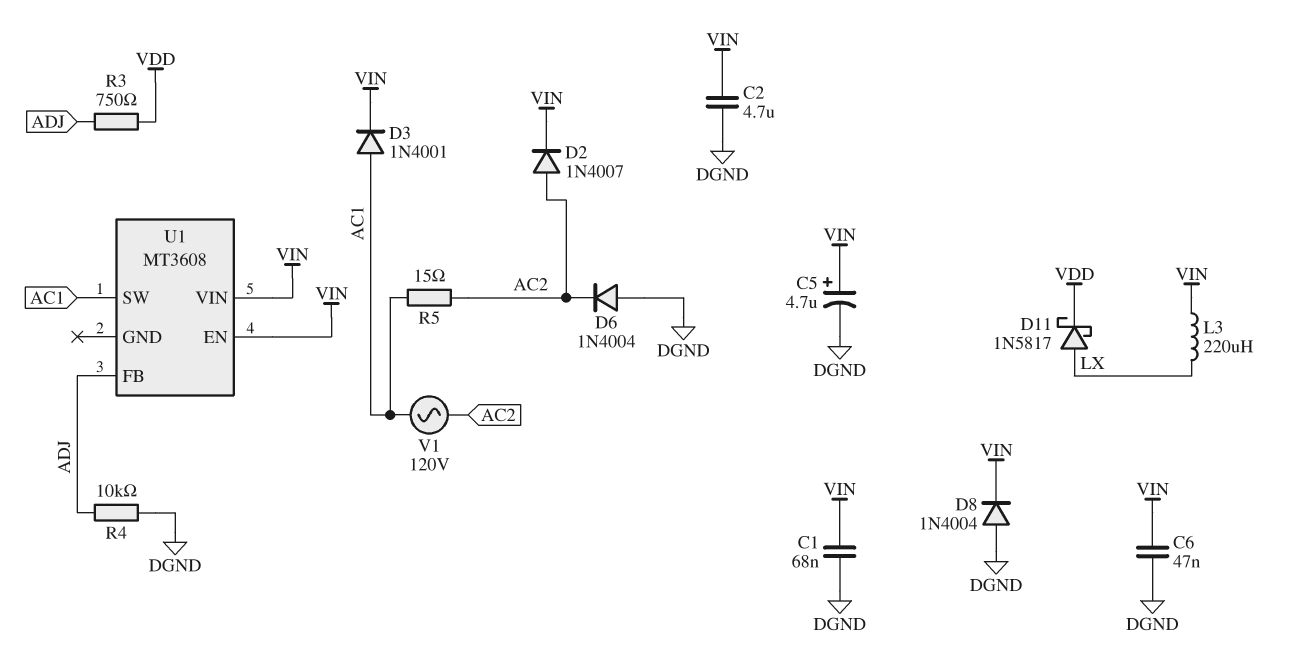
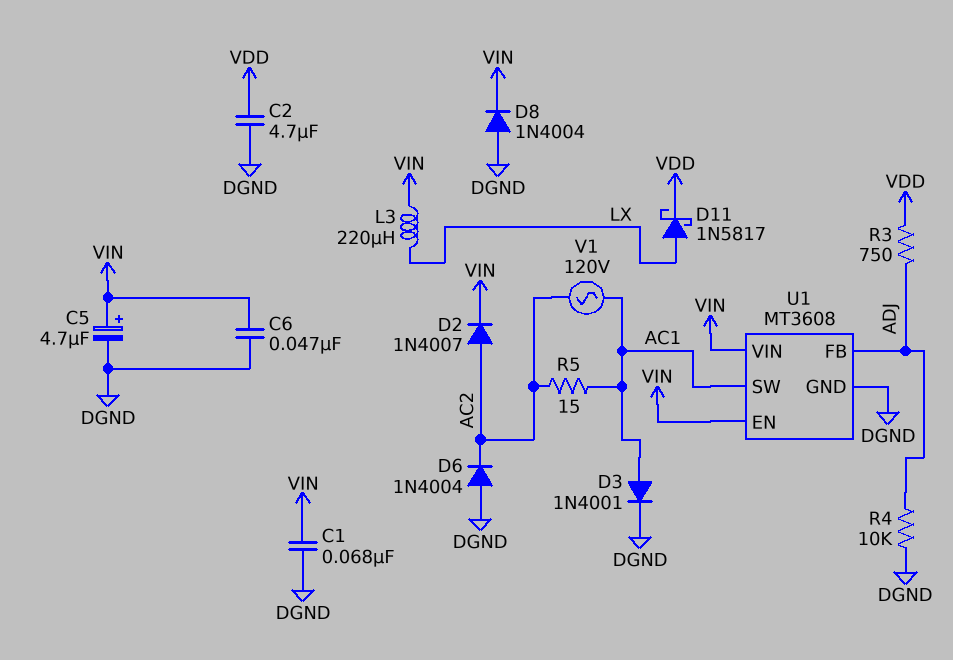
C2: 4.7uF (DGND, VIN) -> 4.7uF (DGND, VDD)
D3: diode 1N4001 (A AC1, K VIN) -> diode 1N4001 (A AC1, K DGND)
U1 pin GND: none -> DGND

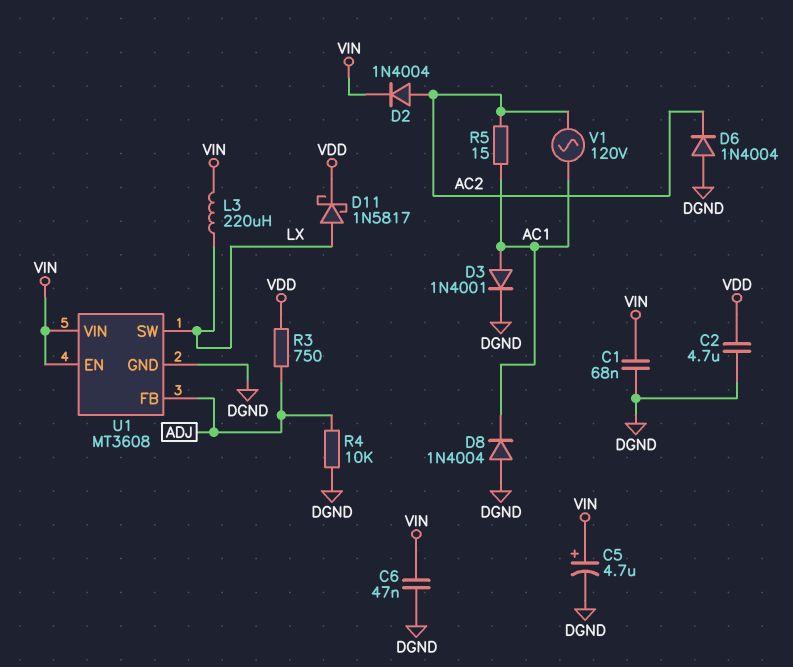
D2: diode 1N4007 (A AC2, K VIN) -> diode 1N4004 (A AC2, K VIN)
D8: diode 1N4004 (A DGND, K VIN) -> diode 1N4004 (A DGND, K AC1)
U1 pin SW: AC1 -> LX

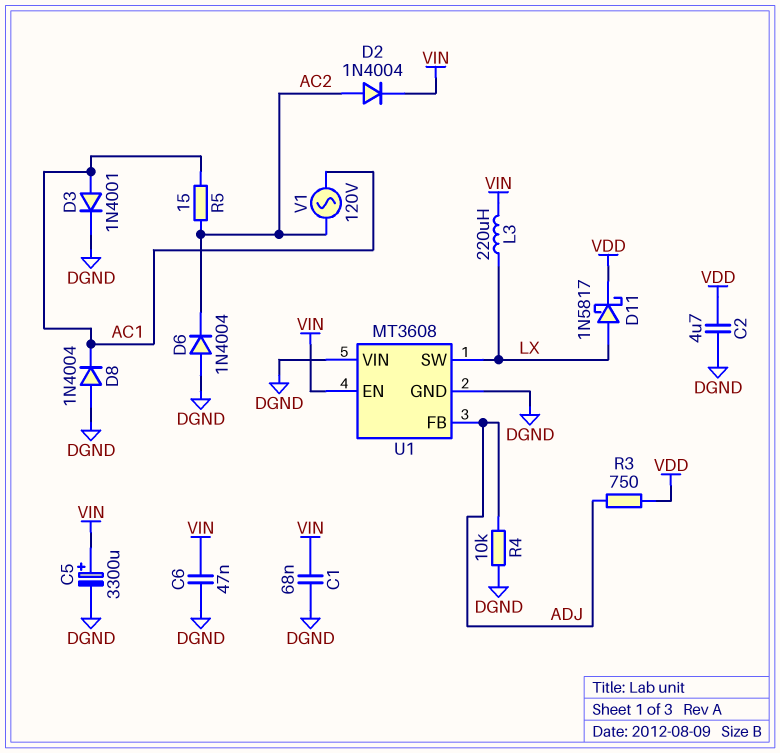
C5: 4.7uF (plus VIN, minus DGND) -> 3300uF (plus VIN, minus DGND)
U1 pin VIN: VIN -> DGND

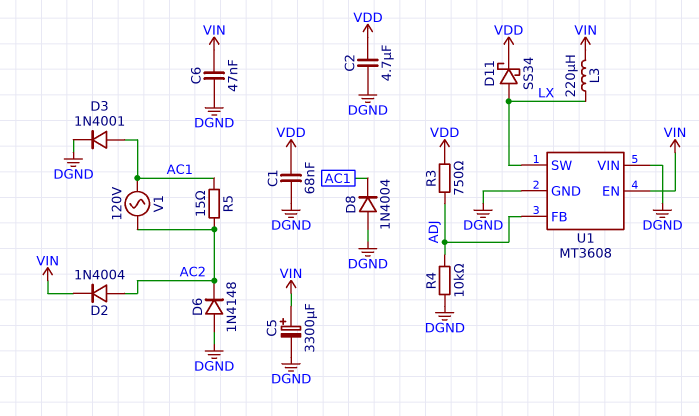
C1: 68nF (DGND, VIN) -> 68nF (DGND, VDD)
D6: diode 1N4004 (A DGND, K AC2) -> diode 1N4148 (A DGND, K AC2)
D11: schottky 1N5817 (A LX, K VDD) -> schottky SS34 (A LX, K VDD)

